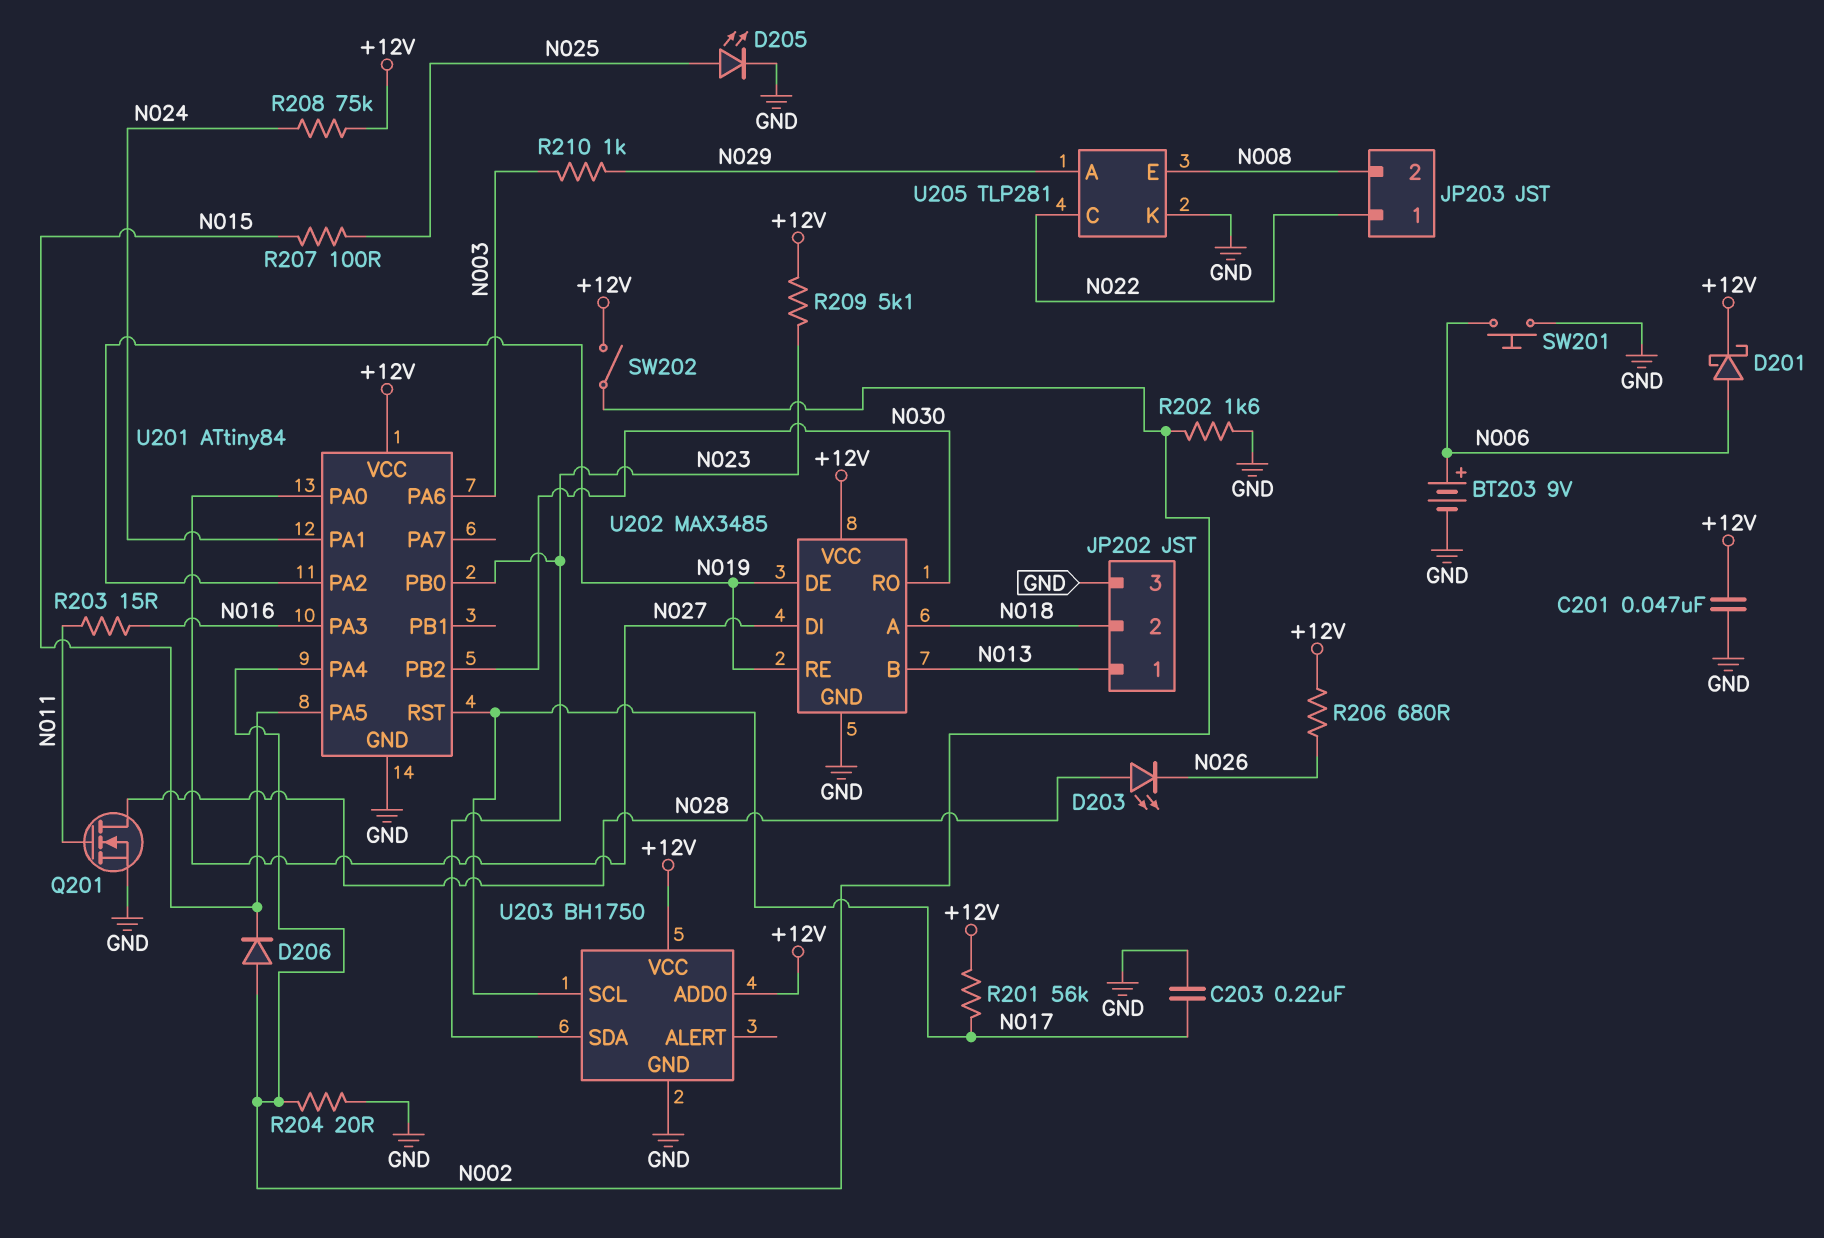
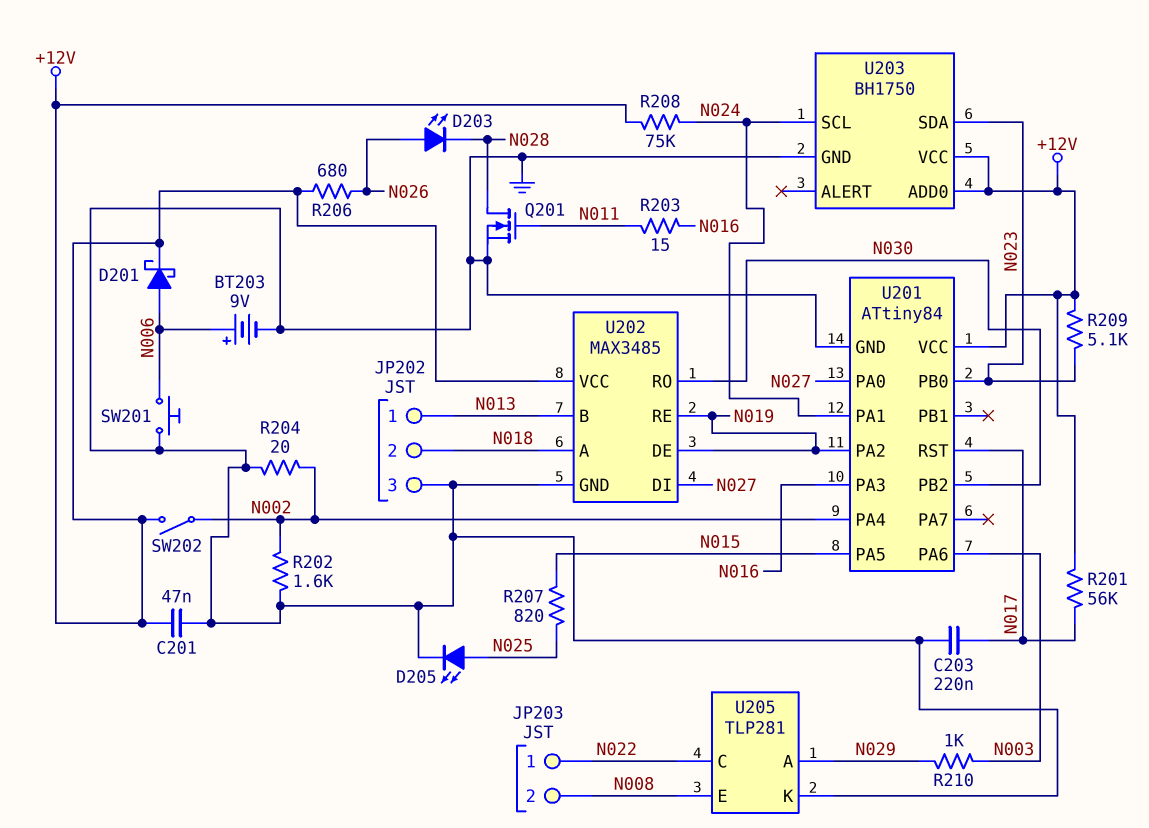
D203: LED (A N028, K N026) -> LED (A N026, K N028)
D206: diode (A N002, K N015) -> none
R207: 100 (N015, N025) -> 820 (N015, N025)
U203 pin SCL: N017 -> N024

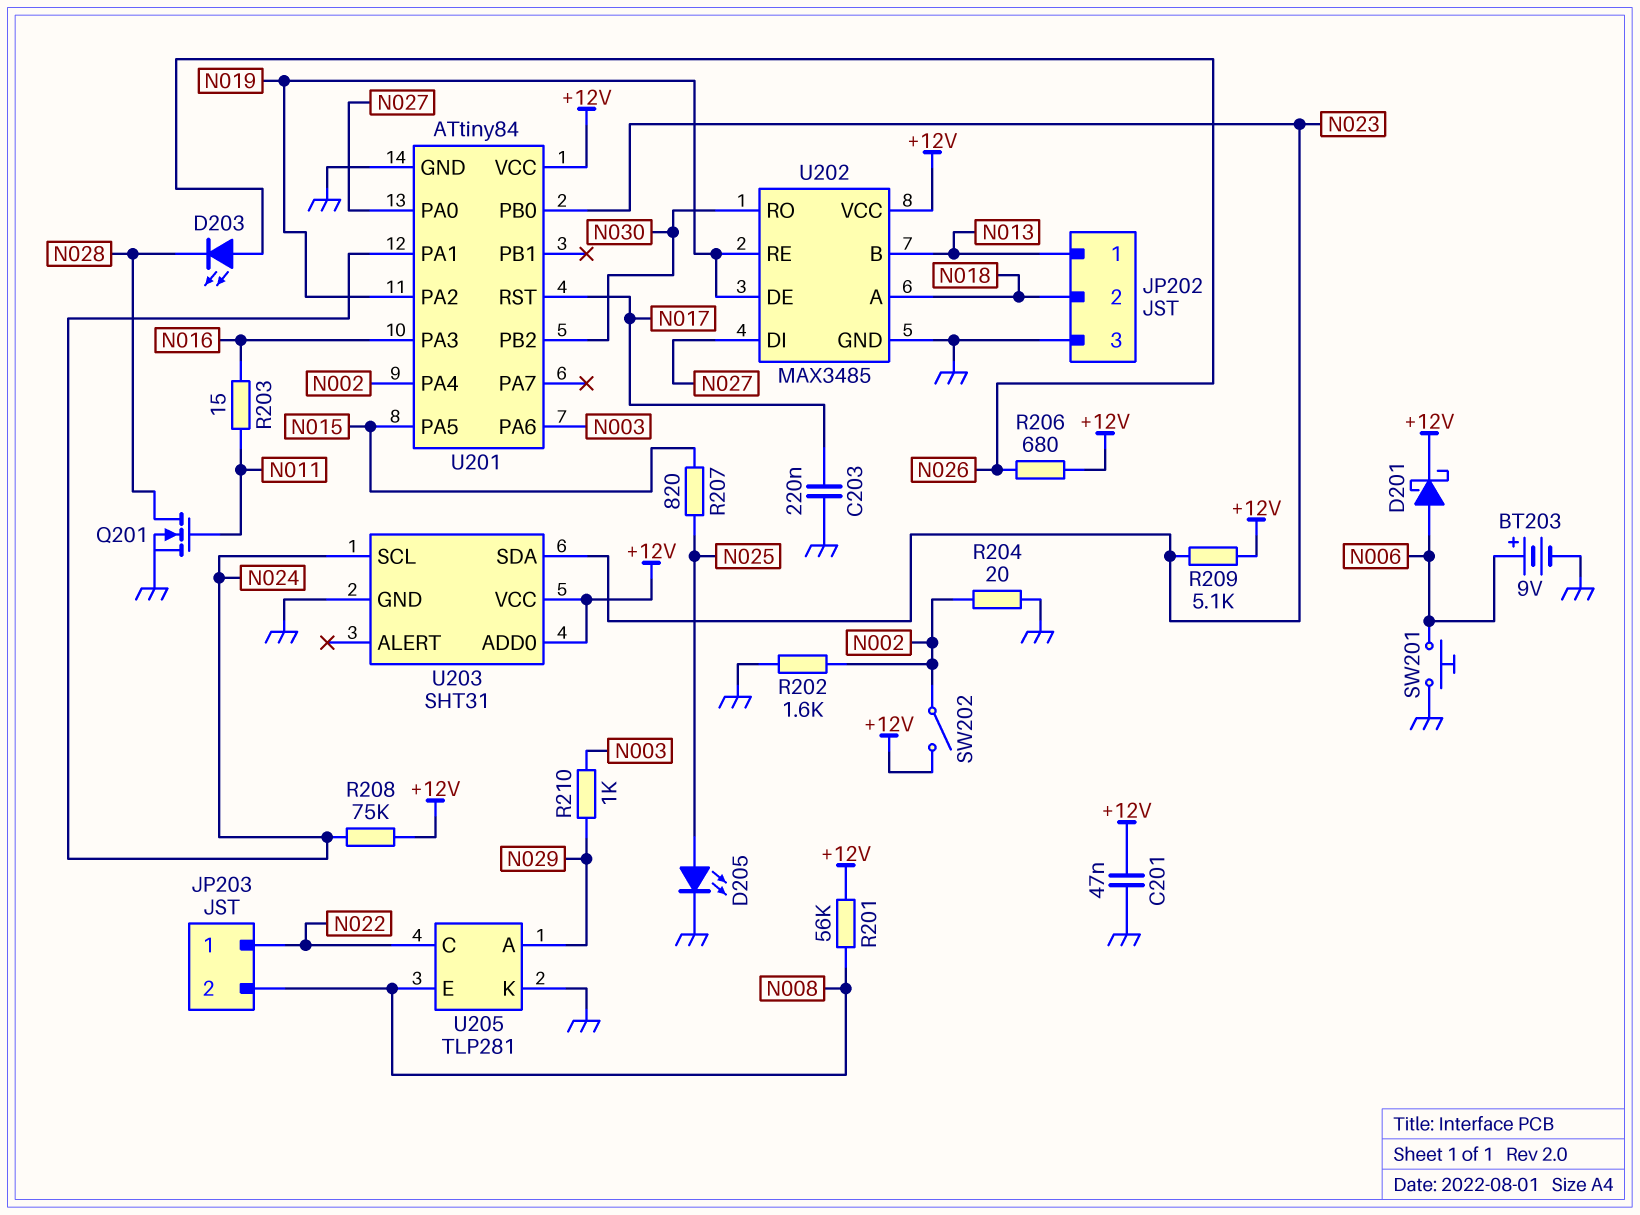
R201: 56k (+12V, N017) -> 56k (+12V, N008)
U203: BH1750 -> SHT31

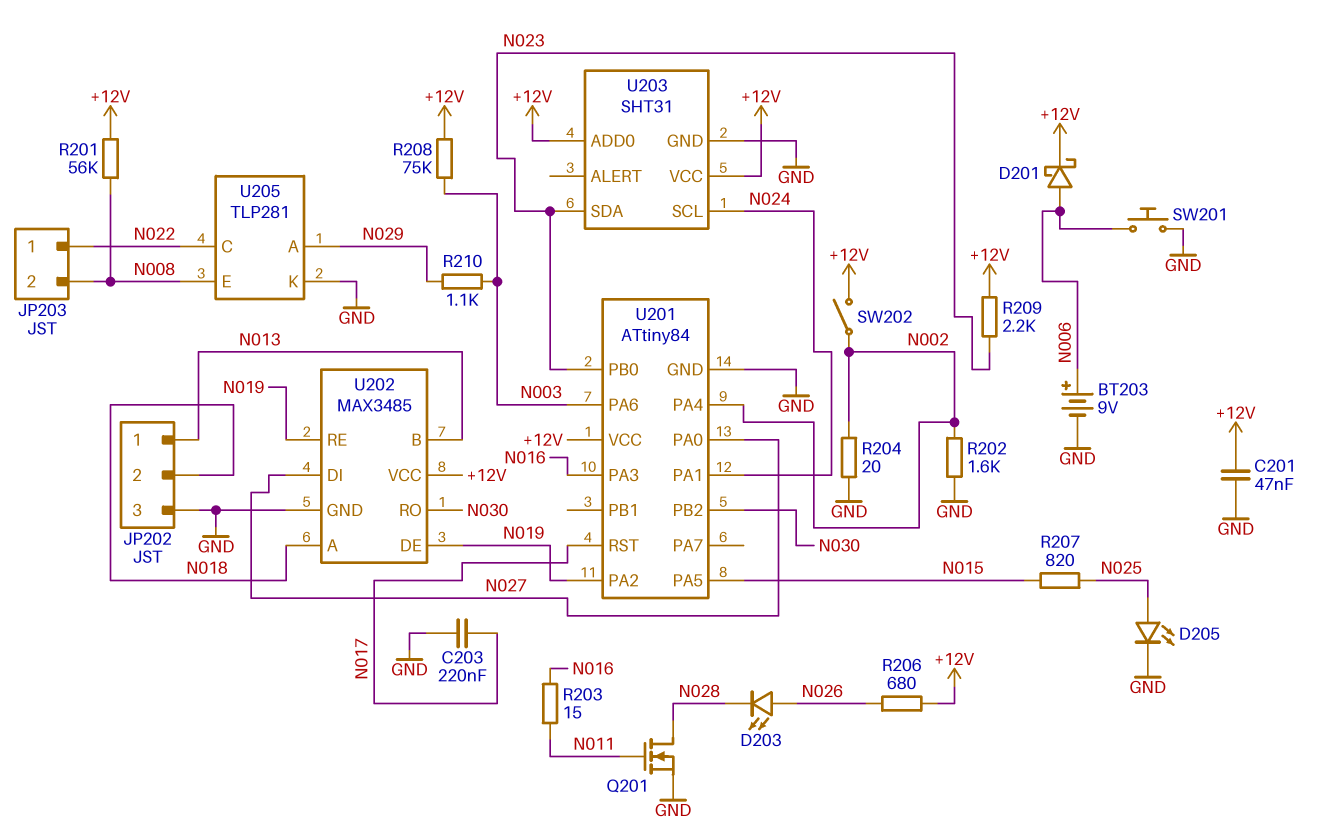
R208: 75k (+12V, N024) -> 75k (+12V, N003)
R209: 5.1k (+12V, N023) -> 2.2k (+12V, N023)
R210: 1k (N003, N029) -> 1.1k (N003, N029)

